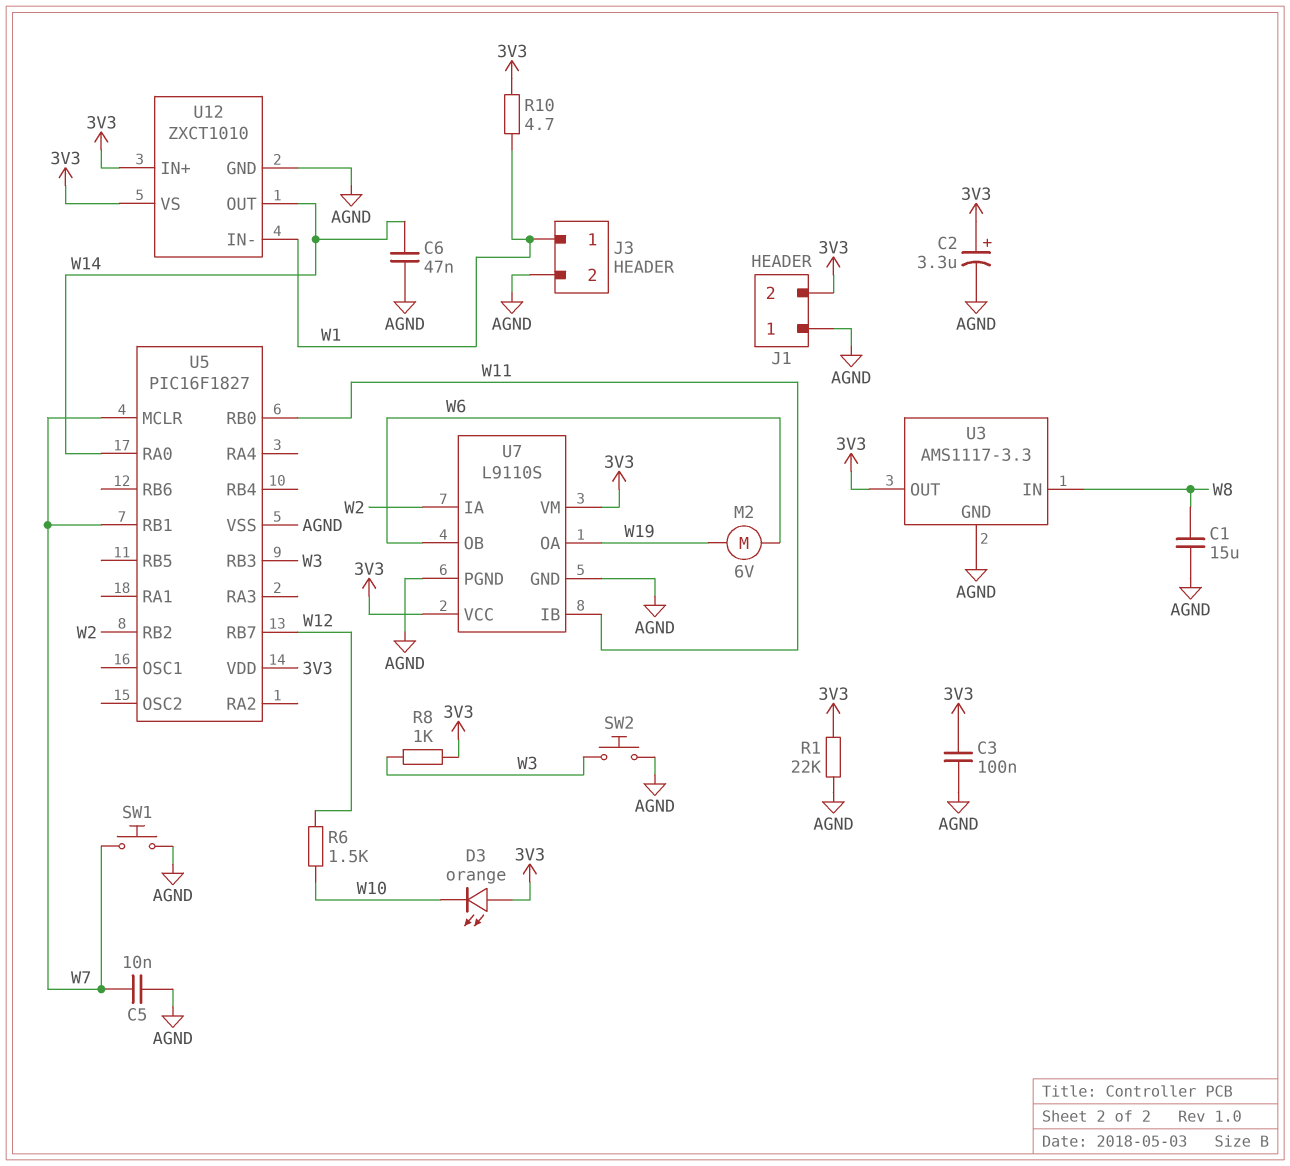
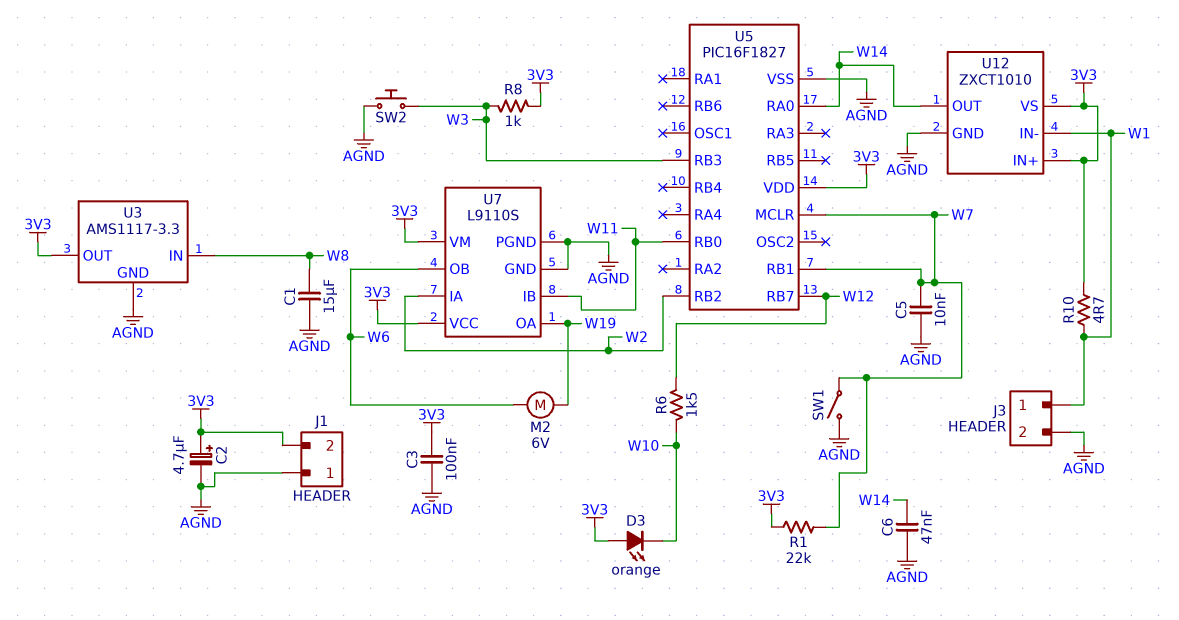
C2: 3.3uF (plus 3V3, minus AGND) -> 4.7uF (plus 3V3, minus AGND)
R1: 22k (3V3, AGND) -> 22k (3V3, W7)
SW1: button (AGND, W7) -> switch (AGND, W7)

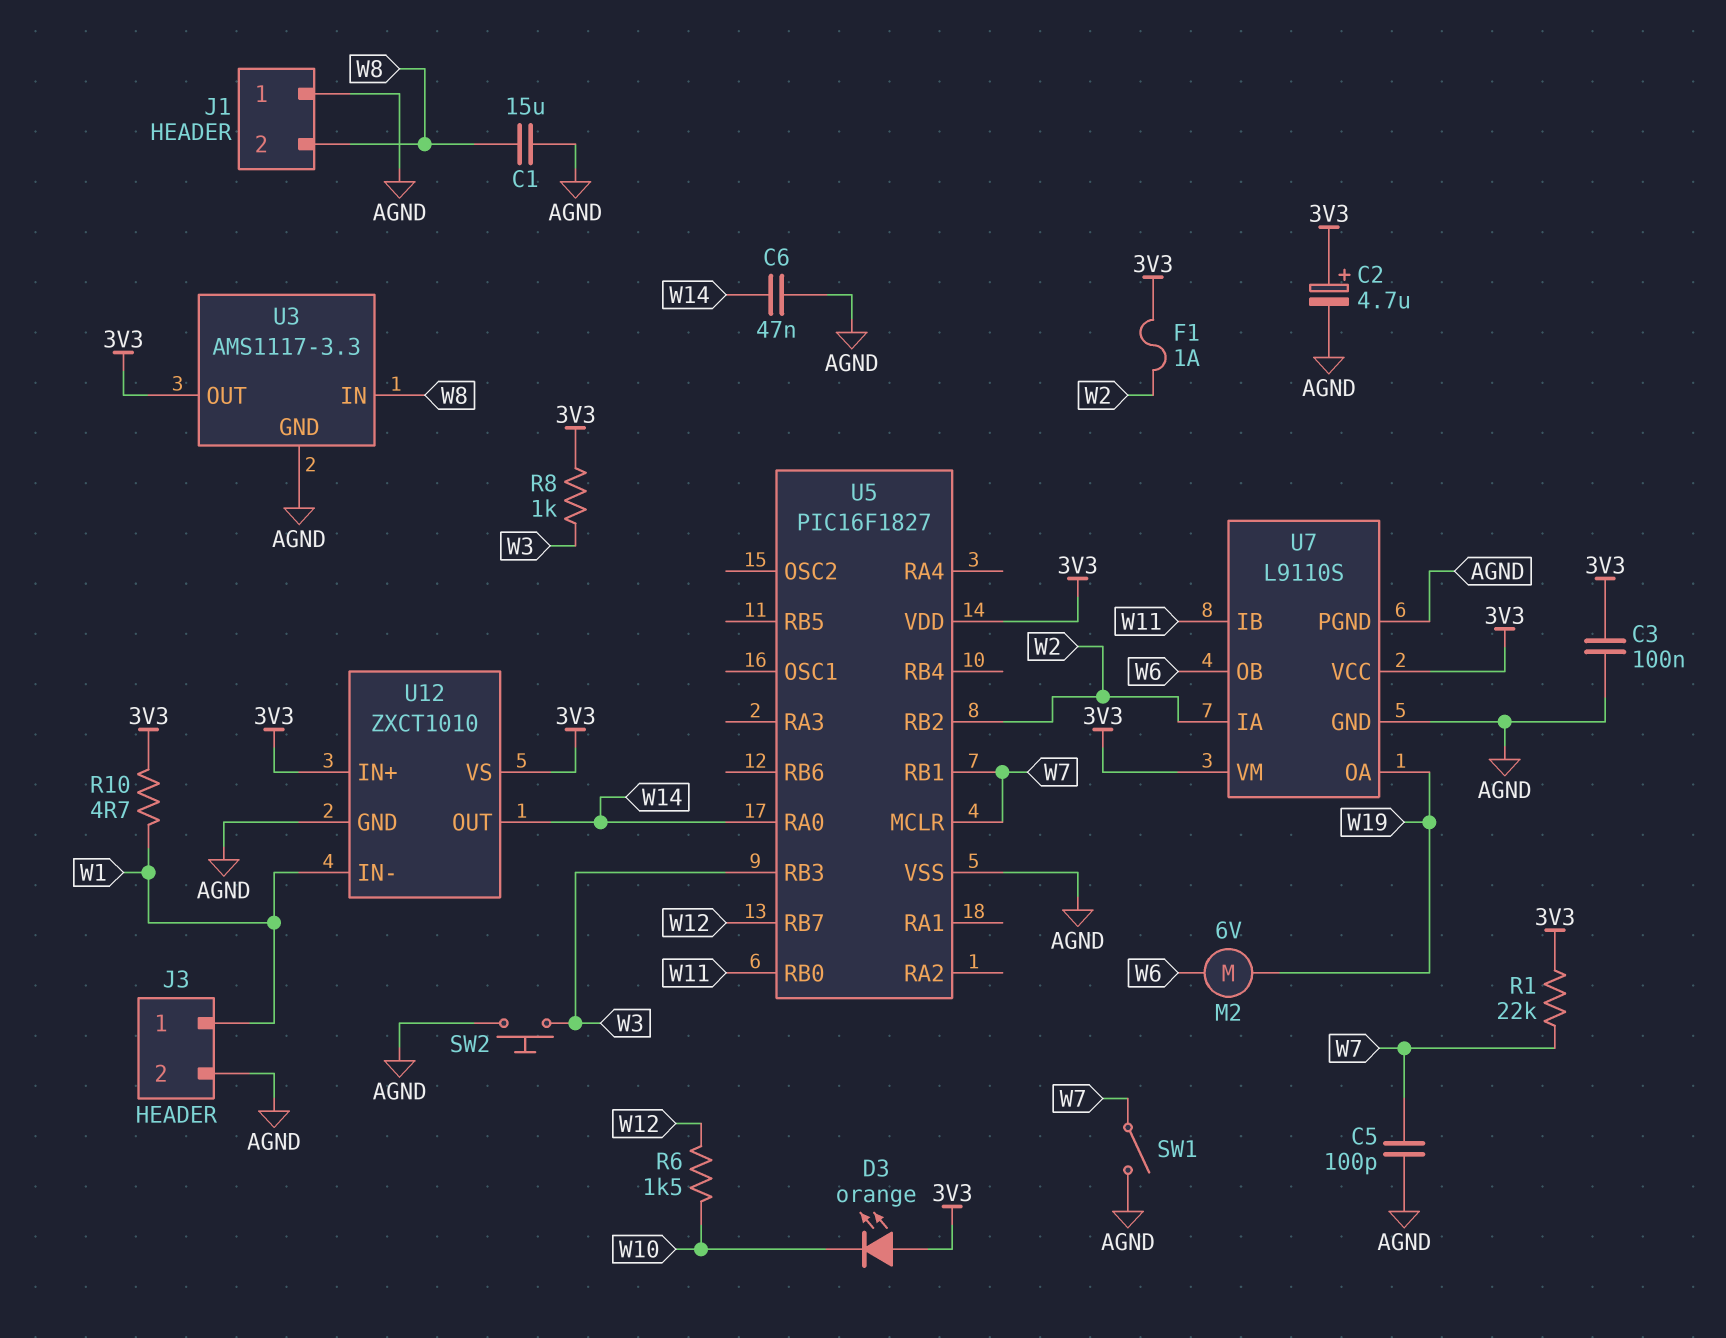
C5: 10nF (AGND, W7) -> 100pF (AGND, W7)
F1: none -> 1A (3V3, W2)
J1 pin 2: 3V3 -> W8

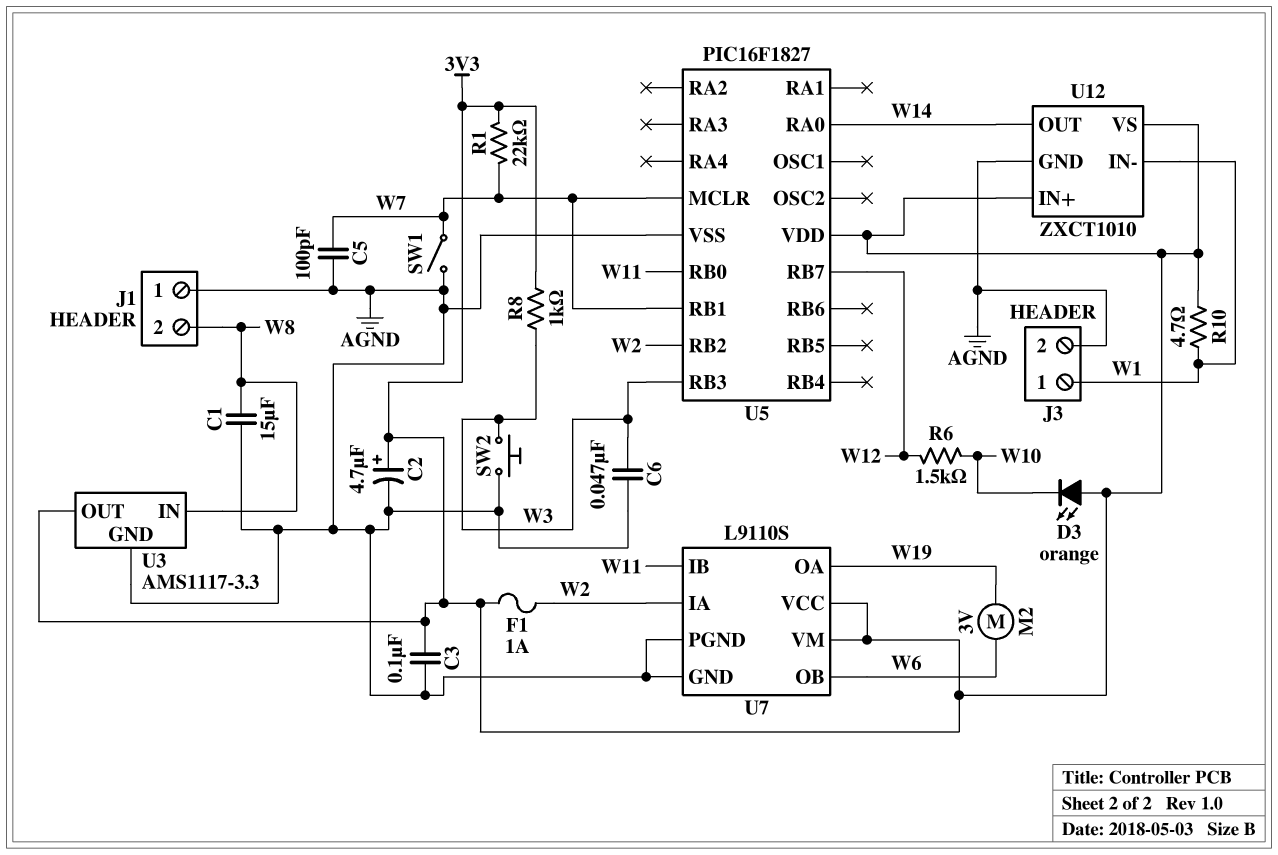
C6: 47nF (AGND, W14) -> 47nF (AGND, W3)
M2: motor 6V (W6, W19) -> motor 3V (W6, W19)

